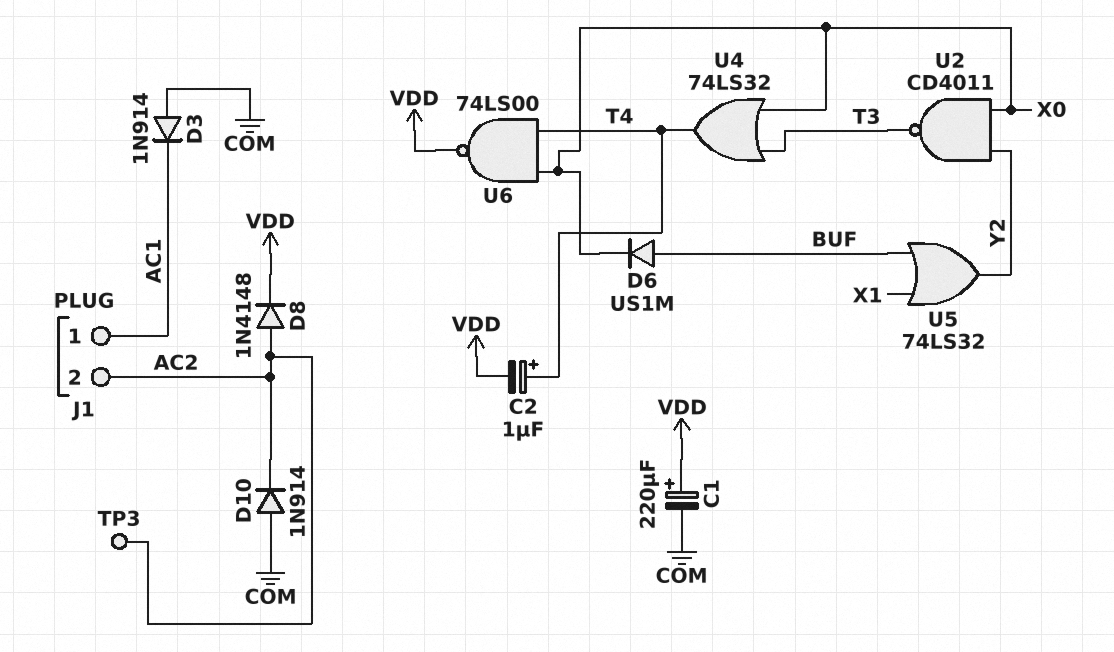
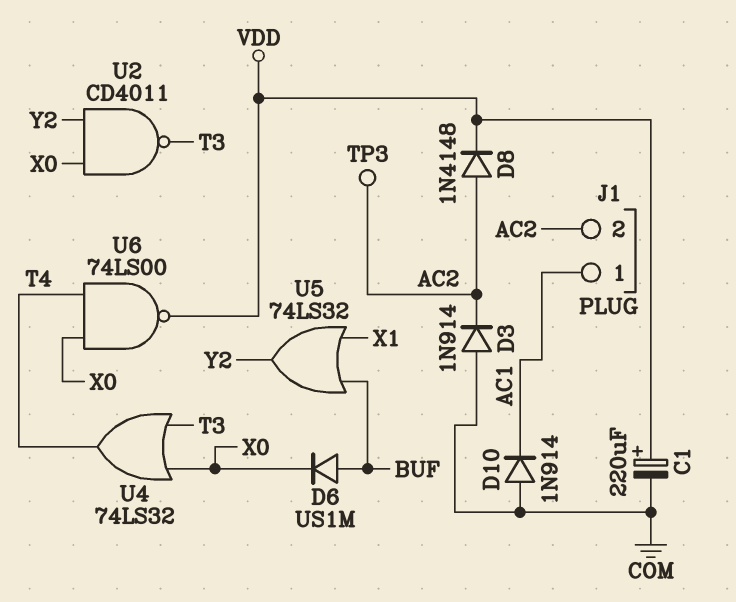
C2: 1uF (plus T4, minus VDD) -> none
D3: diode 1N914 (A COM, K AC1) -> diode 1N914 (A COM, K AC2)
D10: diode 1N914 (A COM, K AC2) -> diode 1N914 (A COM, K AC1)

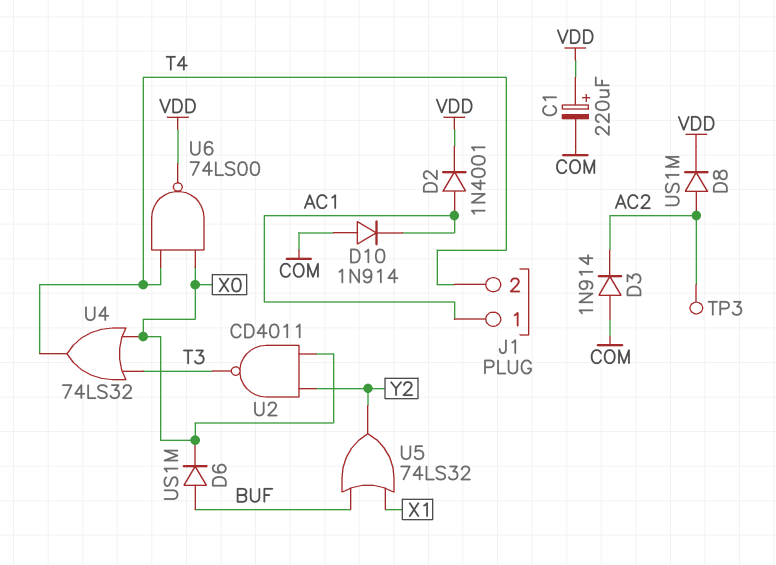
D2: none -> diode 1N4001 (A AC1, K VDD)
D8: diode 1N4148 (A AC2, K VDD) -> diode US1M (A AC2, K VDD)
J1 pin 2: AC2 -> T4

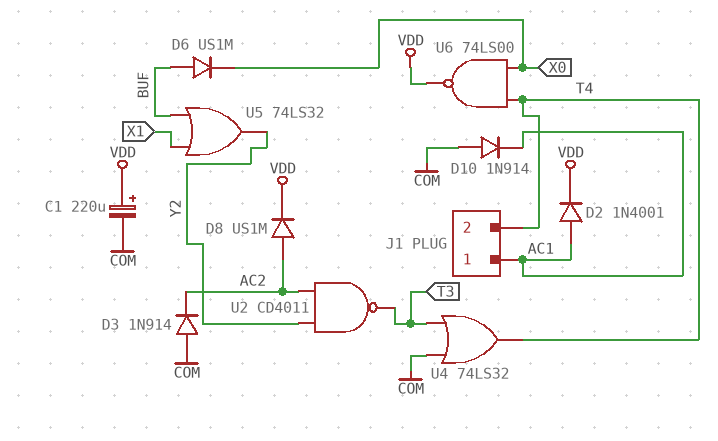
TP3: test point (AC2) -> none
U2: NAND CD4011 (in X0, in Y2, out T3) -> NAND CD4011 (in AC2, in Y2, out T3)
U4: OR 74LS32 (in T3, in X0, out T4) -> OR 74LS32 (in COM, in T3, out T4)

